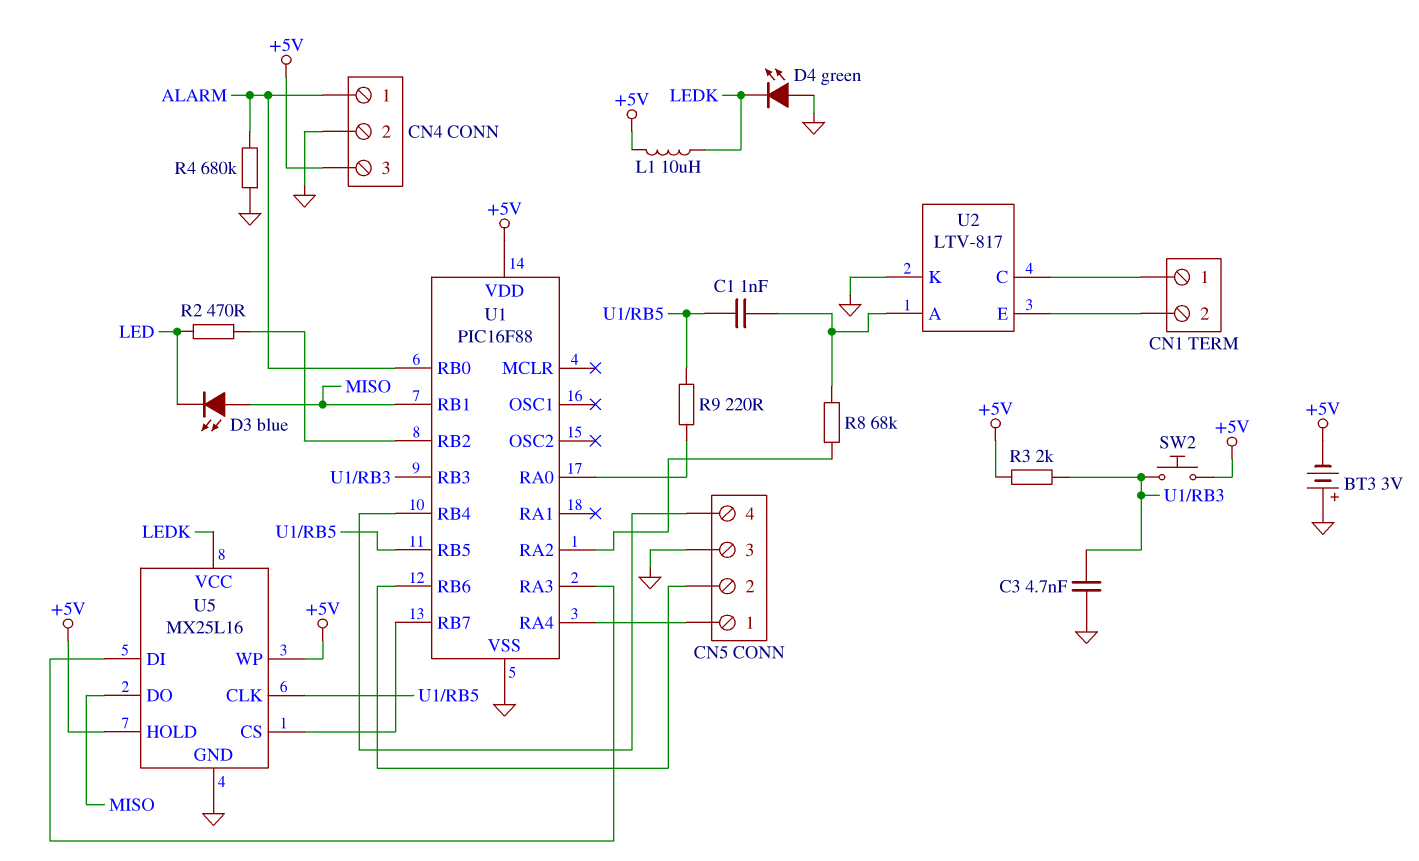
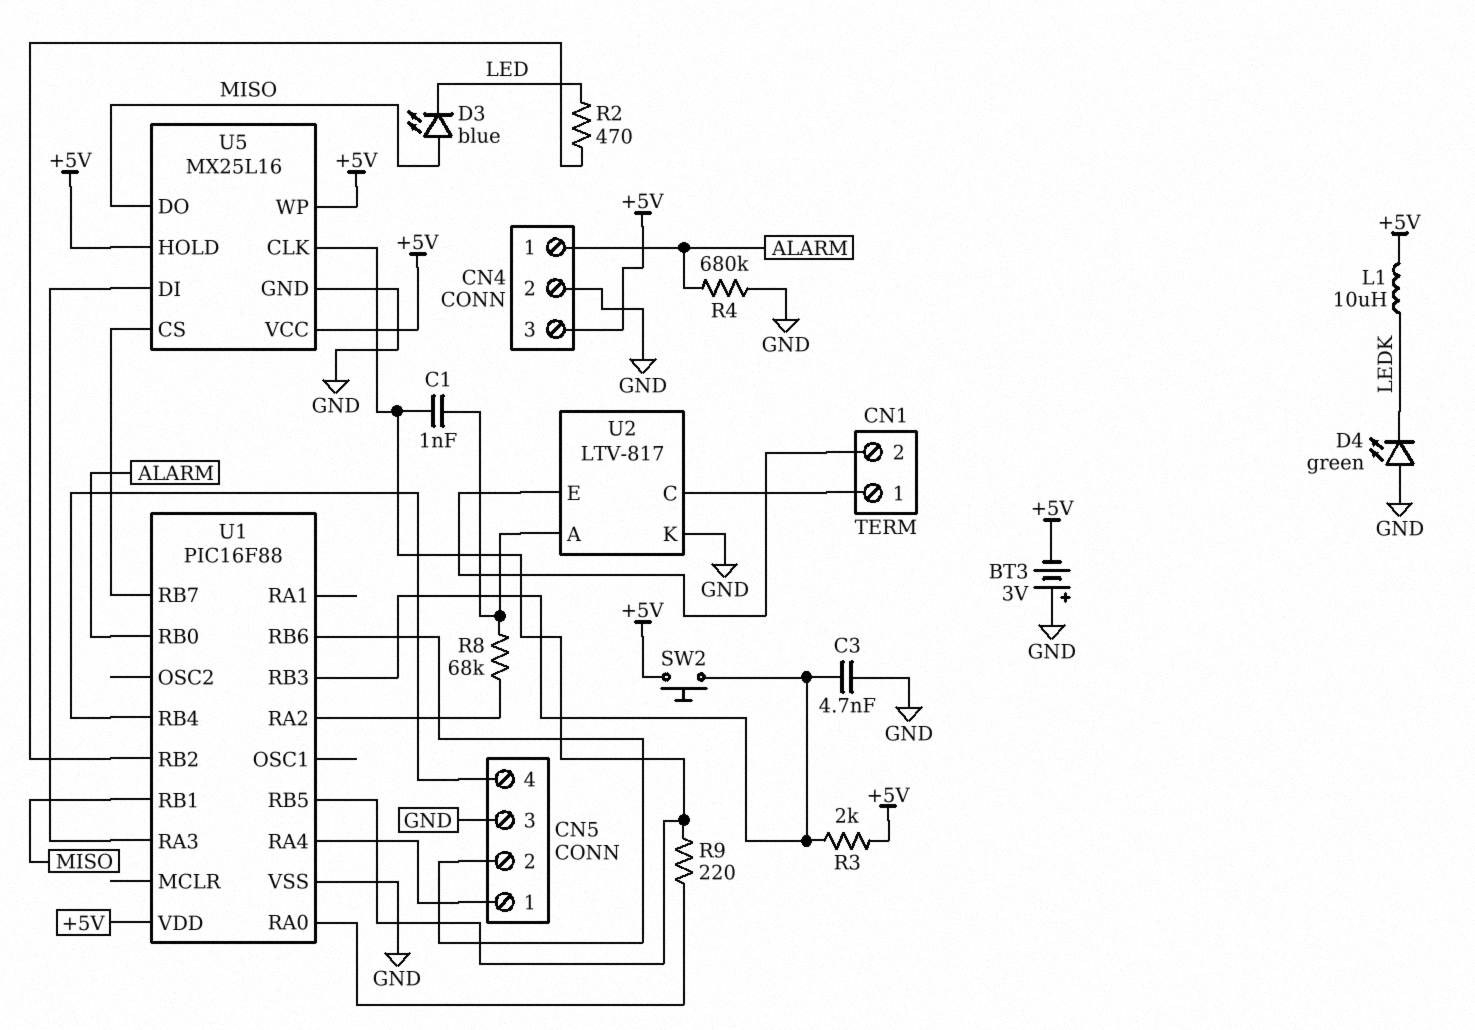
U5 pin VCC: LEDK -> +5V

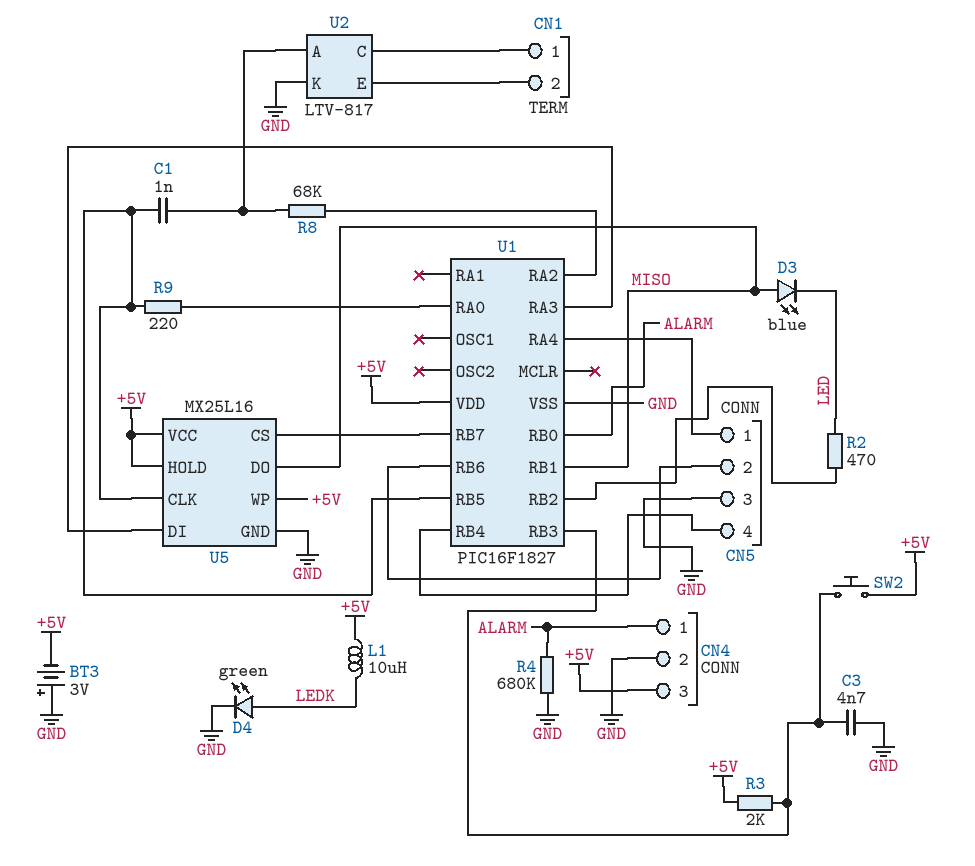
D4: LED green (A GND, K LEDK) -> LED green (A LEDK, K GND)
U1: PIC16F88 -> PIC16F1827

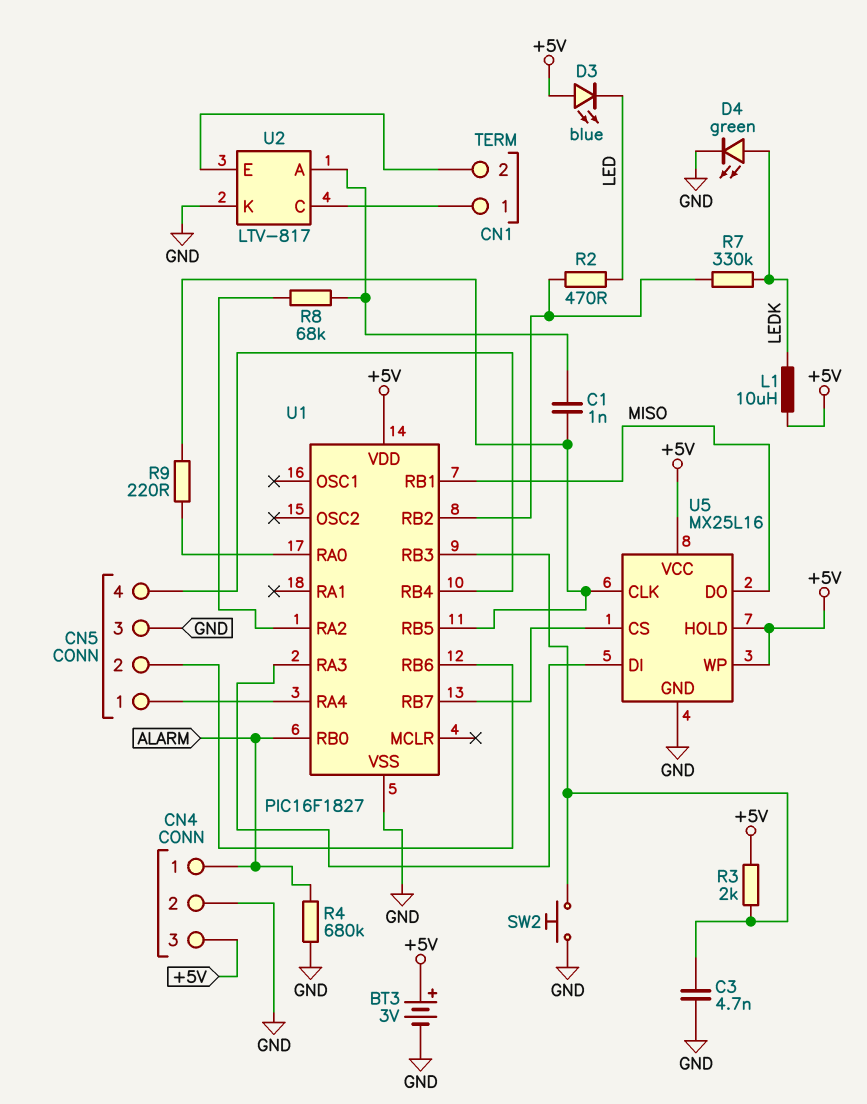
BT3: 3V (plus GND, minus +5V) -> 3V (plus +5V, minus GND)
D3: LED blue (A MISO, K LED) -> LED blue (A +5V, K LED)
R7: none -> 330k (LEDK, U1/RB2)
SW2: button (+5V, U1/RB3) -> button (GND, U1/RB3)

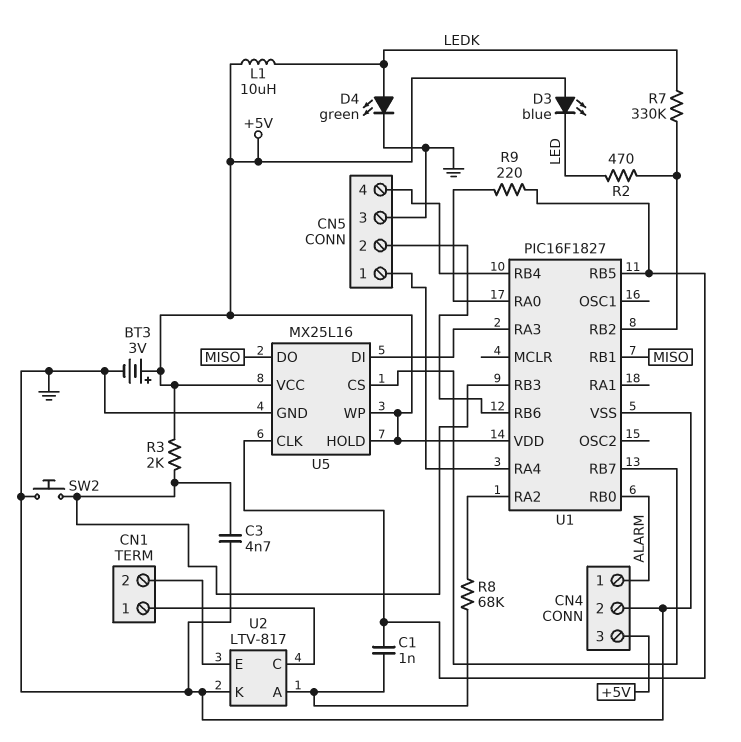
R4: 680k (ALARM, GND) -> none

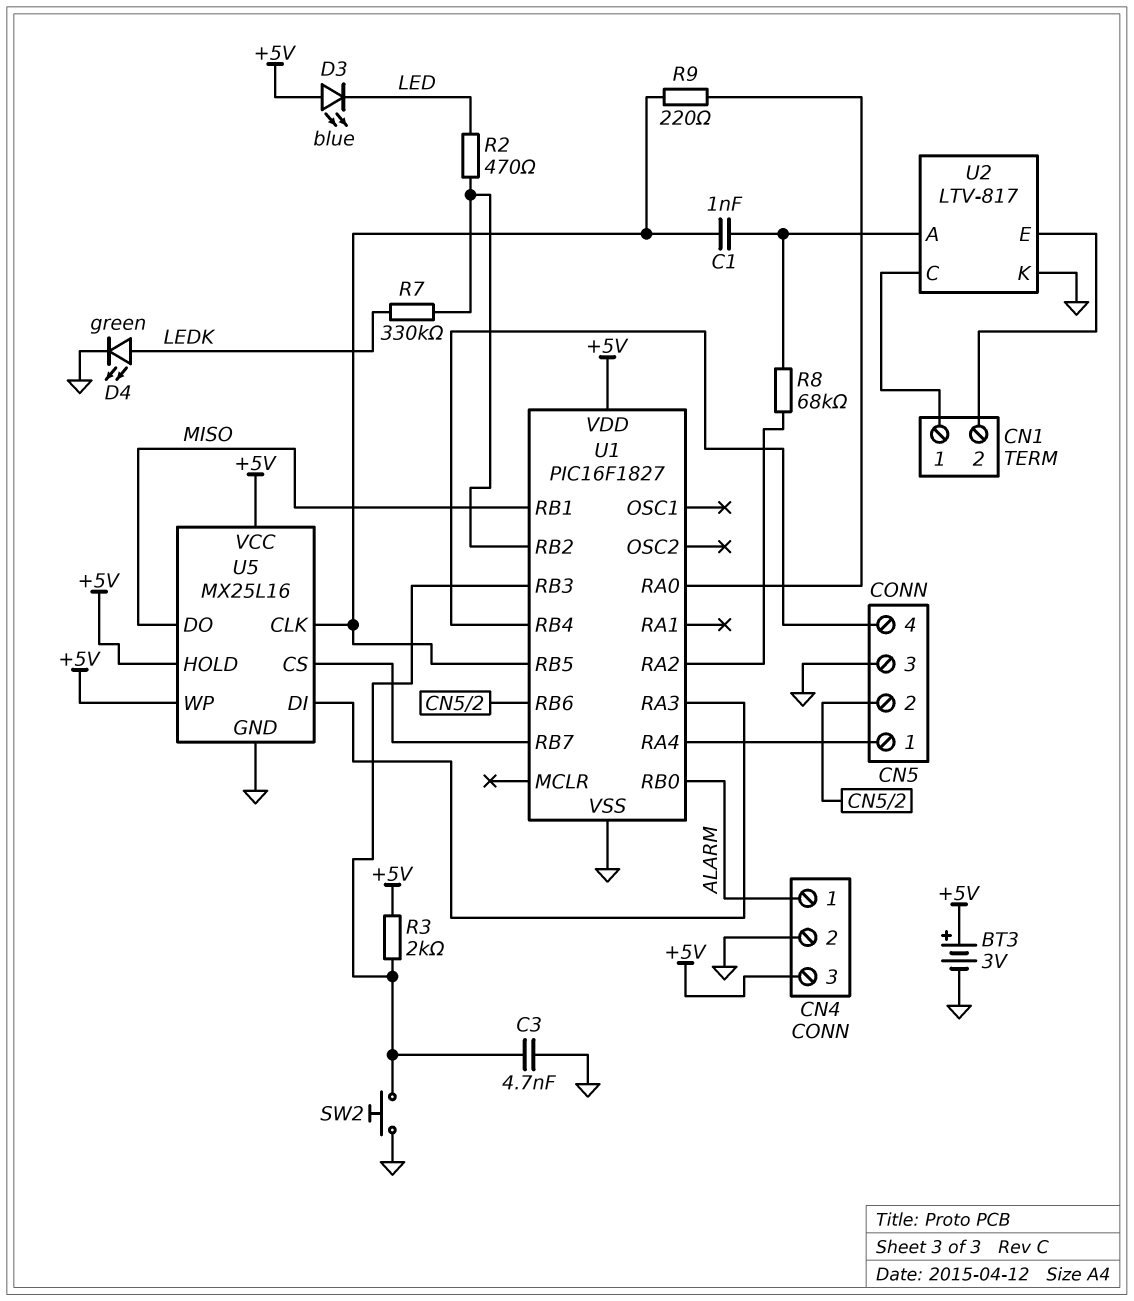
L1: 10uH (+5V, LEDK) -> none

